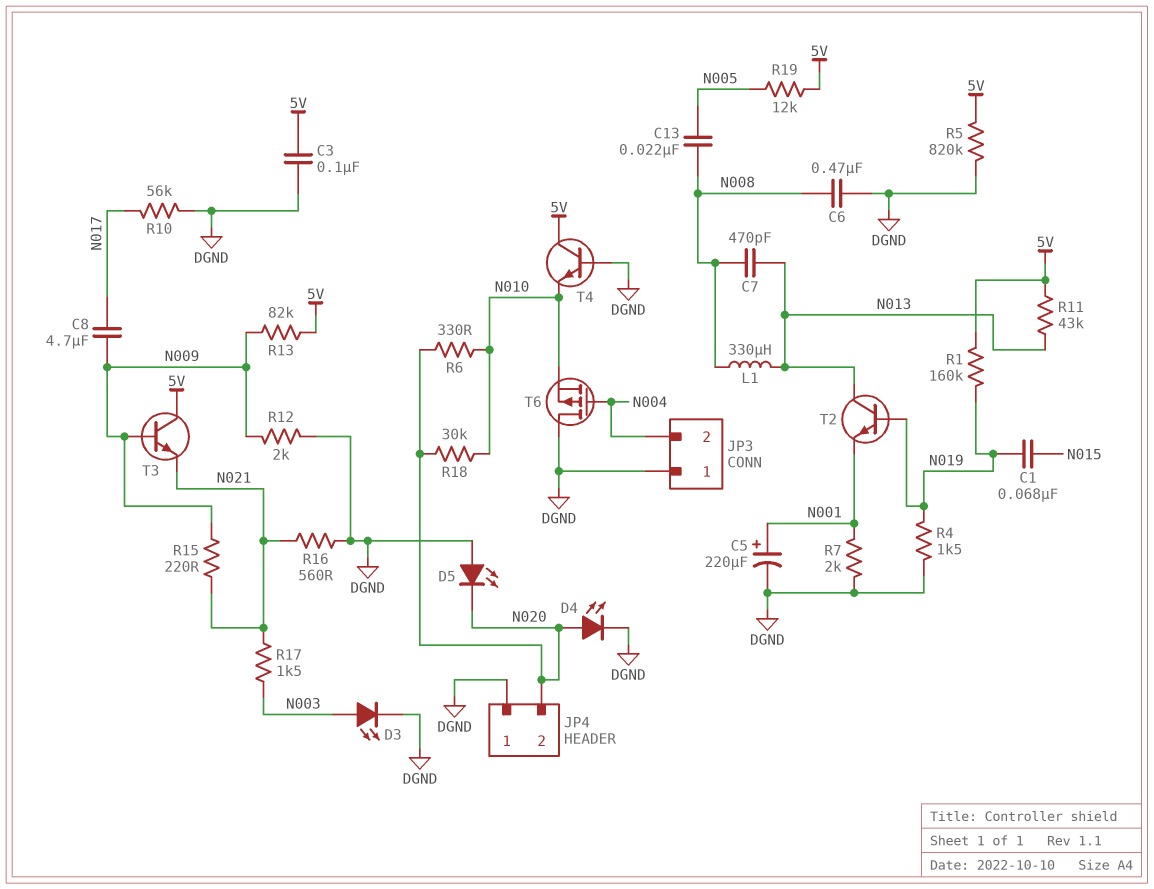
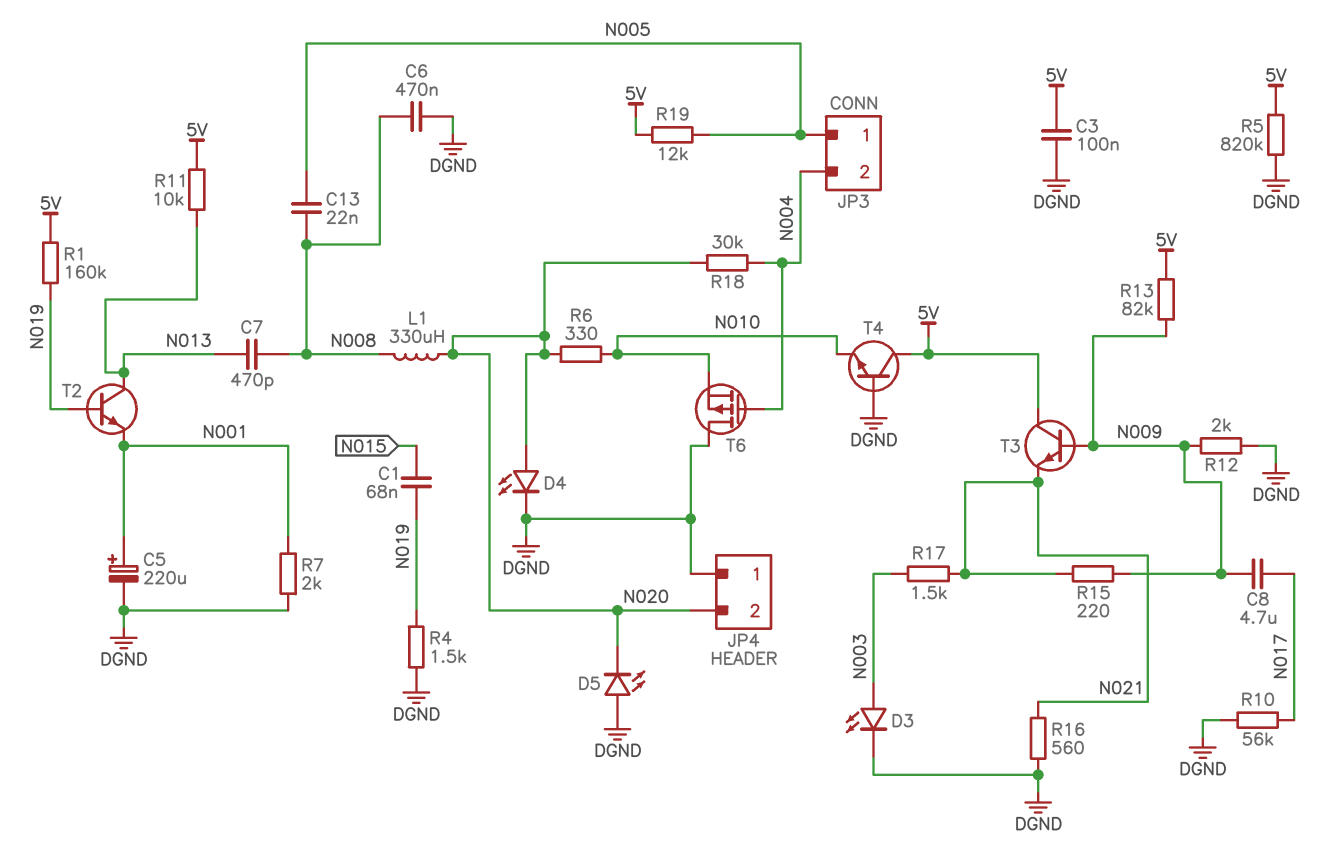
JP3 pin 1: DGND -> N005
L1: 330uH (N008, N013) -> 330uH (N008, N020)
R11: 43k (5V, N013) -> 10k (5V, N013)
R18: 30k (N010, N020) -> 30k (N004, N020)

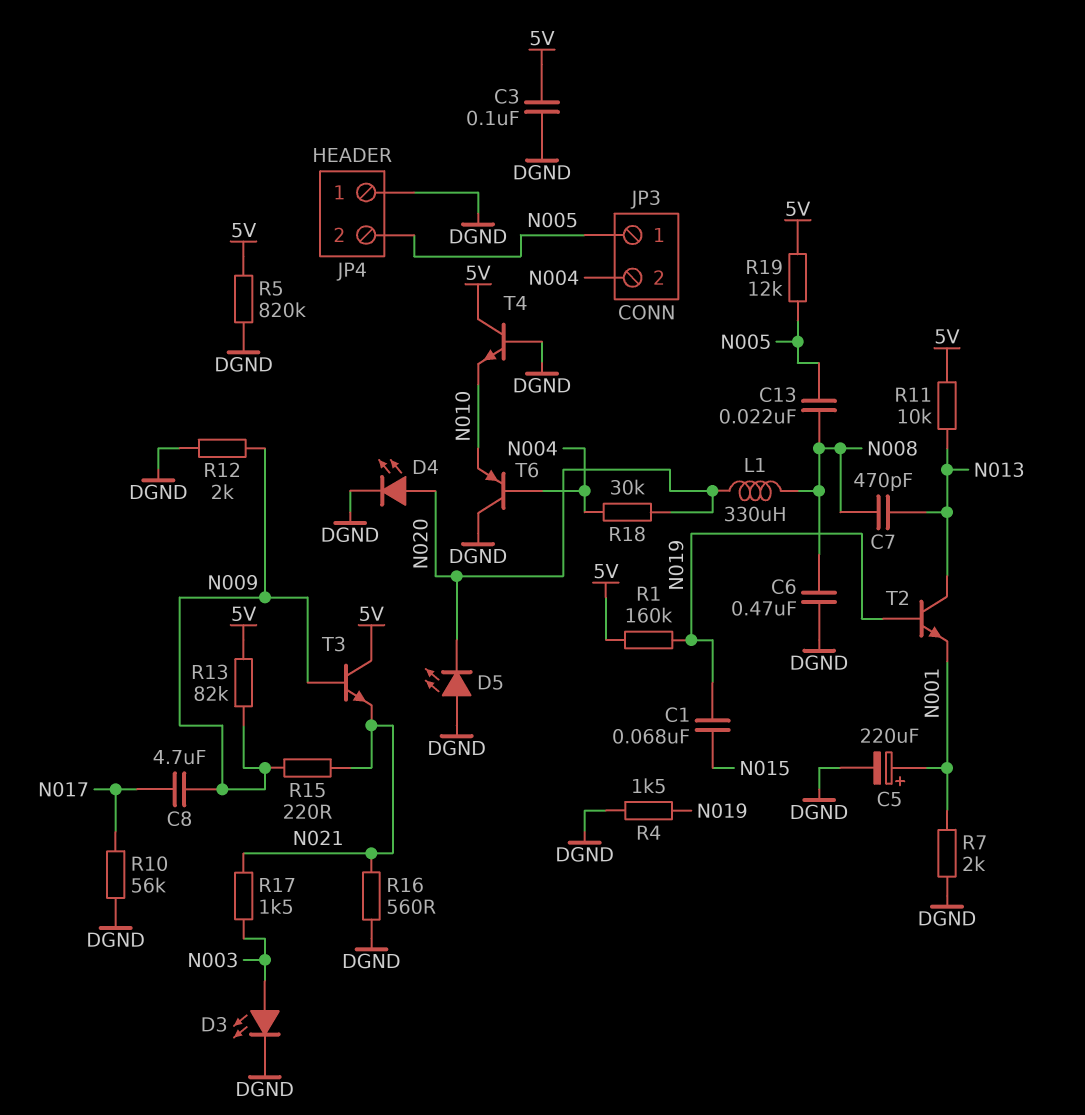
JP4 pin 2: N020 -> N005
R6: 330 (N010, N020) -> none
T6: PMOS (G N004, D DGND, S N010) -> PNP (B N004, C DGND, E N010)

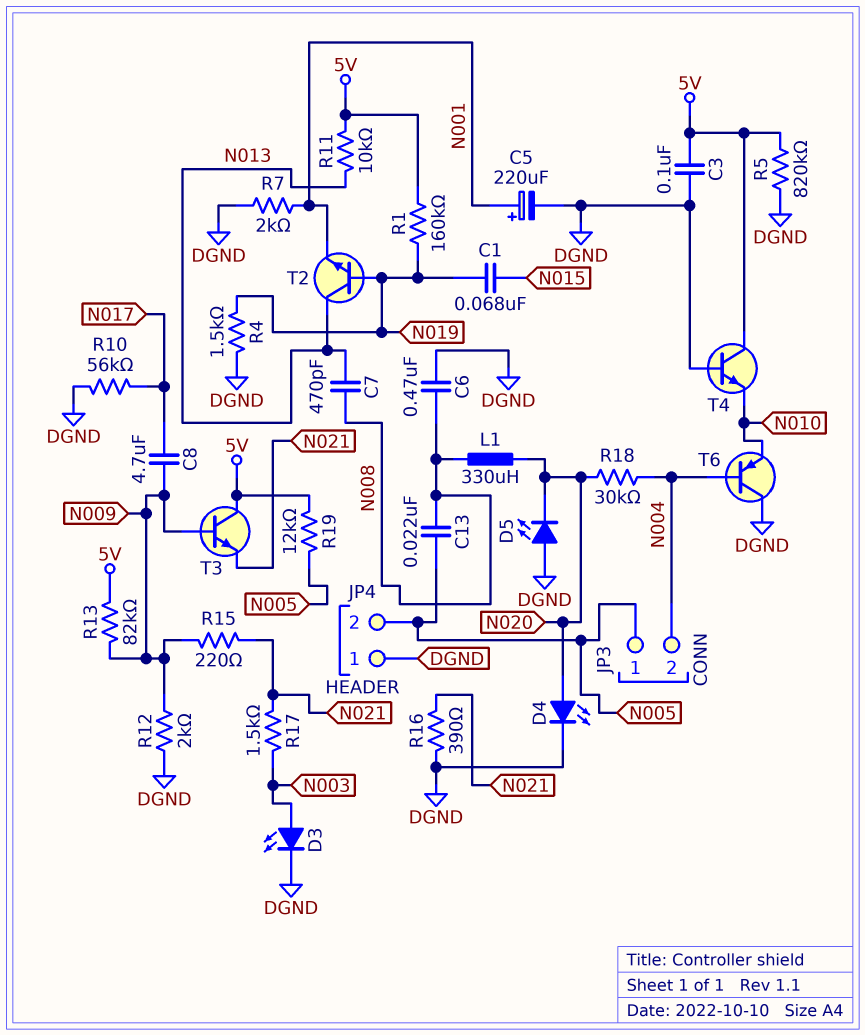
R16: 560 (DGND, N021) -> 390 (DGND, N021)

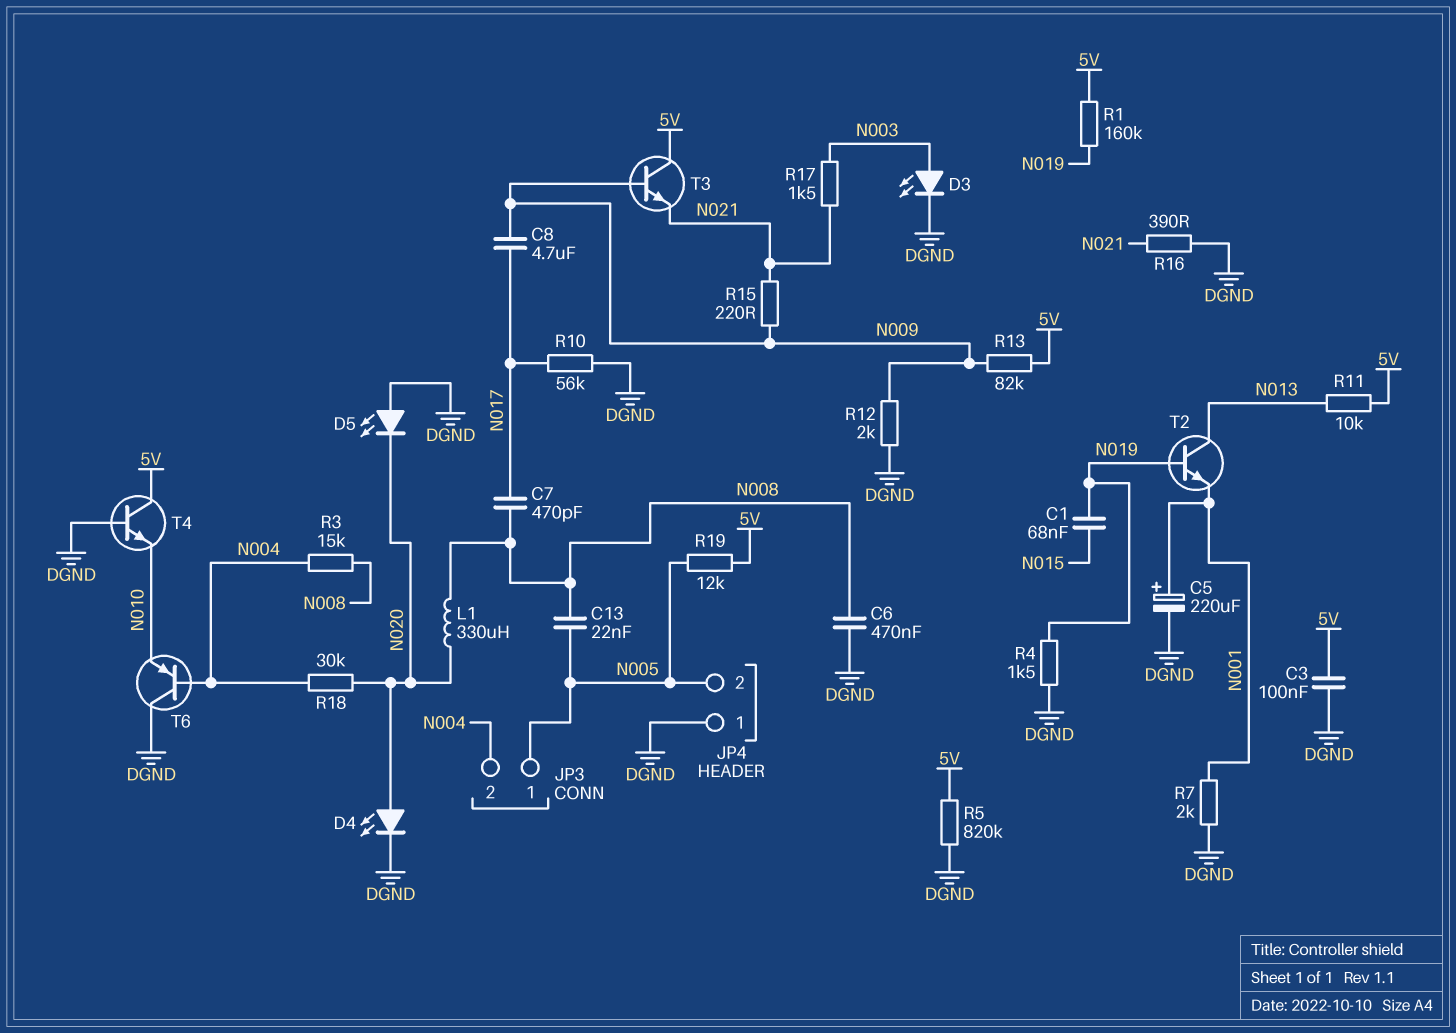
C7: 470pF (N008, N013) -> 470pF (N008, N017)
R3: none -> 15k (N004, N008)

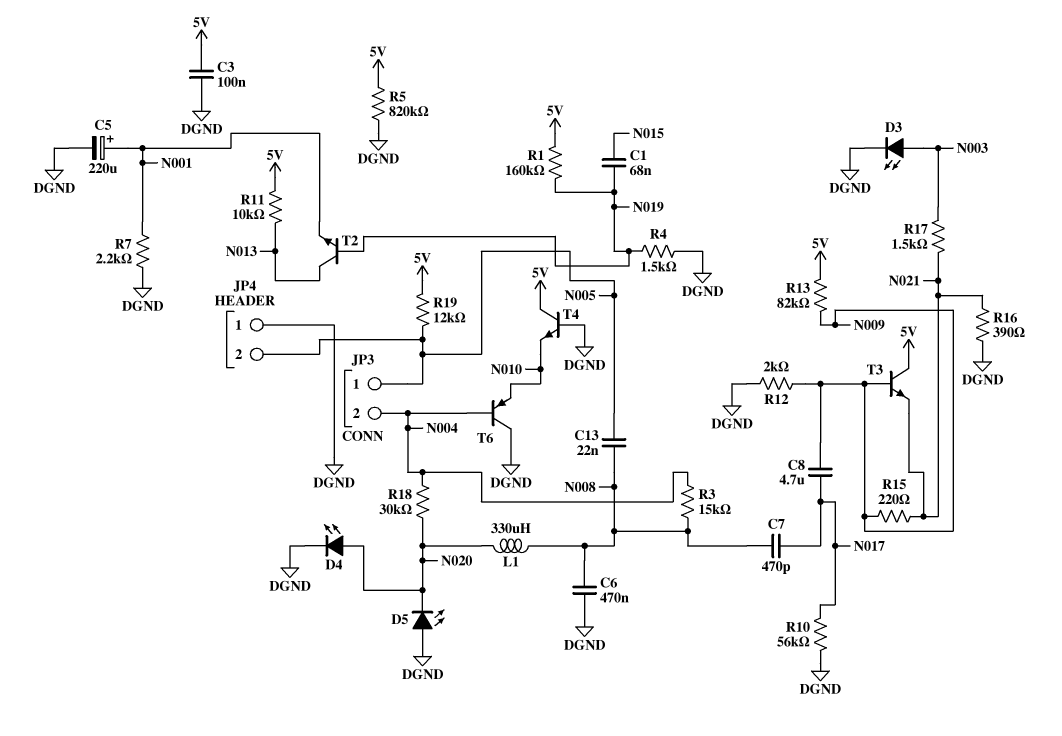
R7: 2k (DGND, N001) -> 2.2k (DGND, N001)

